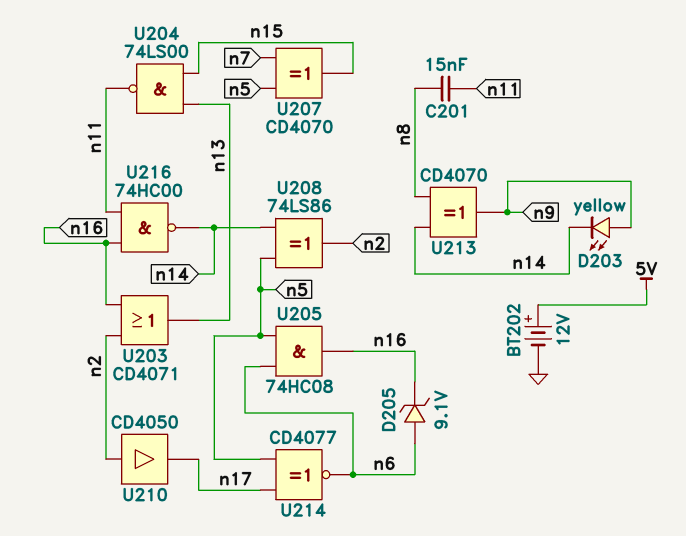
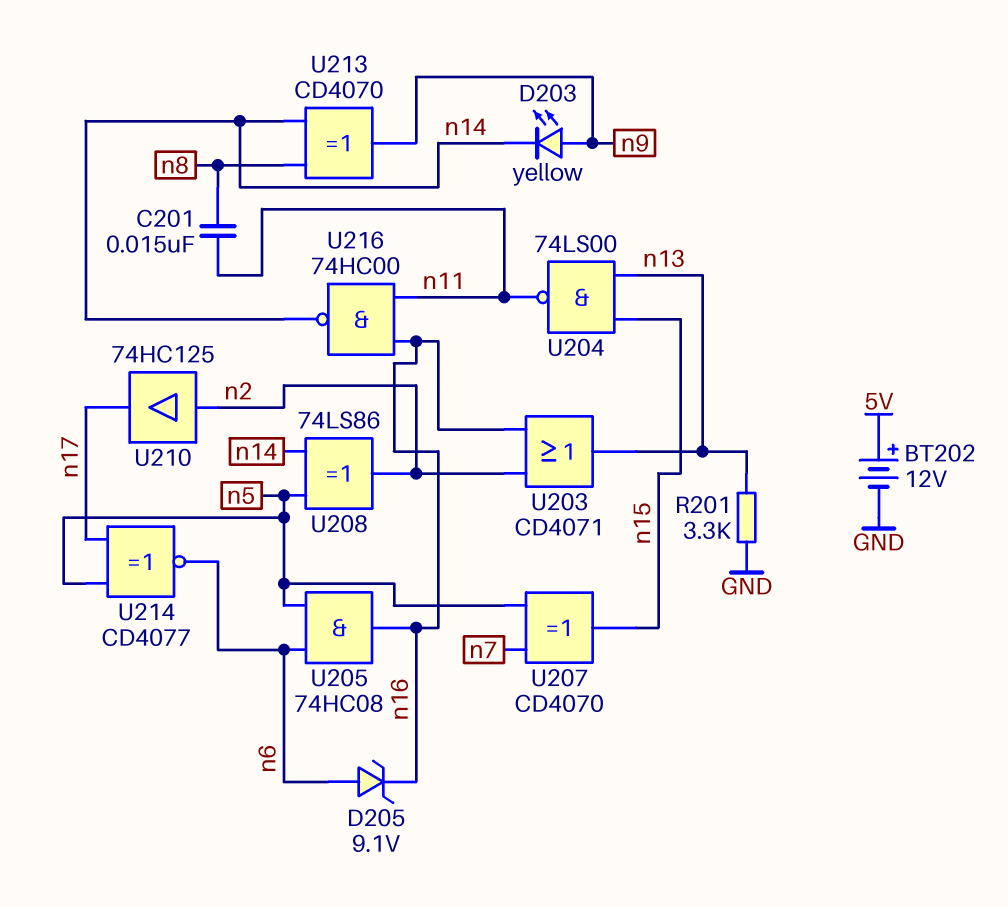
R201: none -> 3.3k (GND, n13)
U210: buffer CD4050 (in n2, out n17) -> buffer 74HC125 (in n2, out n17)

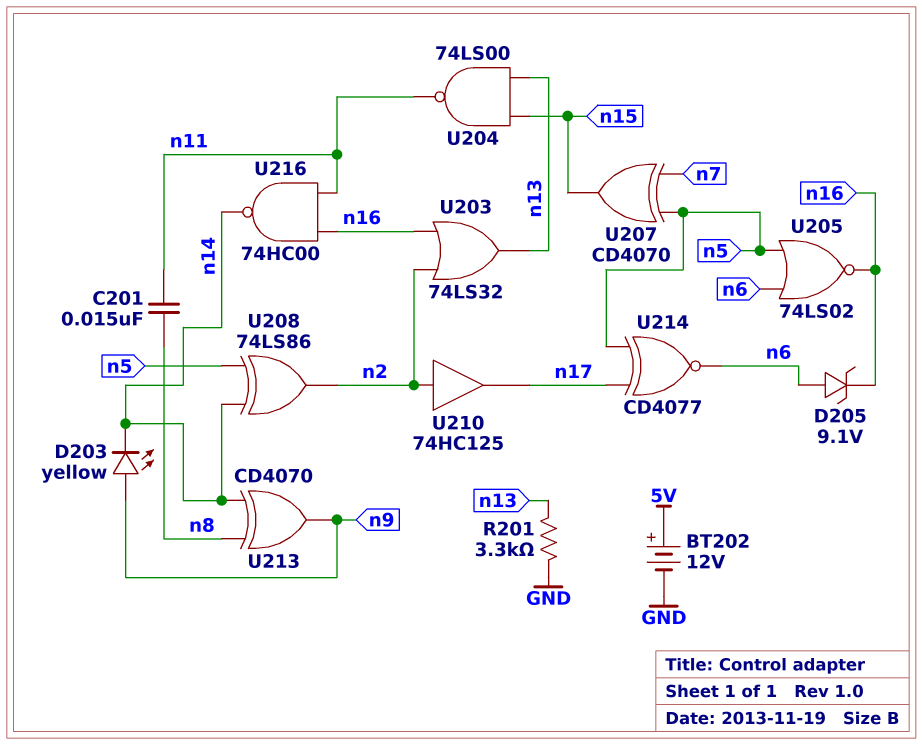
U203: OR CD4071 (in n2, in n16, out n13) -> OR 74LS32 (in n2, in n16, out n13)
U205: AND 74HC08 (in n5, in n6, out n16) -> NOR 74LS02 (in n5, in n6, out n16)

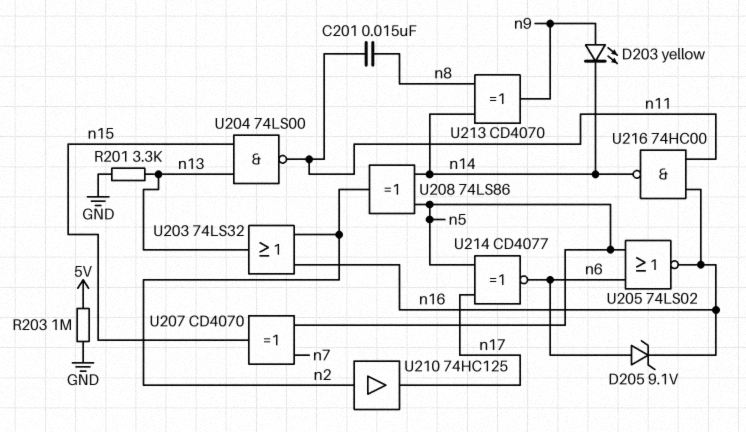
BT202: 12V (plus 5V, minus GND) -> none
R203: none -> 1M (5V, GND)

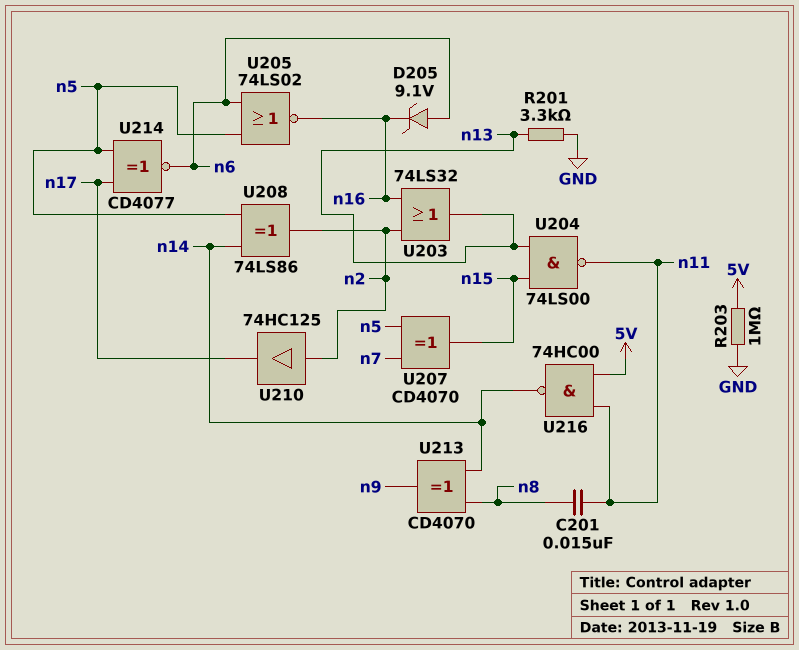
D203: LED yellow (A n9, K n14) -> none
U216: NAND 74HC00 (in n11, in n16, out n14) -> NAND 74HC00 (in 5V, in n11, out n14)

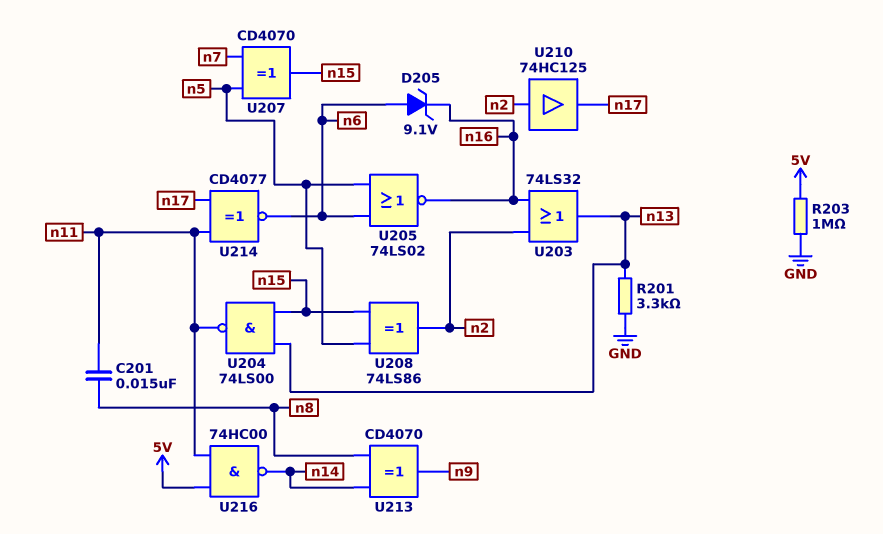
U208: XOR 74LS86 (in n5, in n14, out n2) -> XOR 74LS86 (in n5, in n15, out n2)
U214: XNOR CD4077 (in n5, in n17, out n6) -> XNOR CD4077 (in n11, in n17, out n6)

